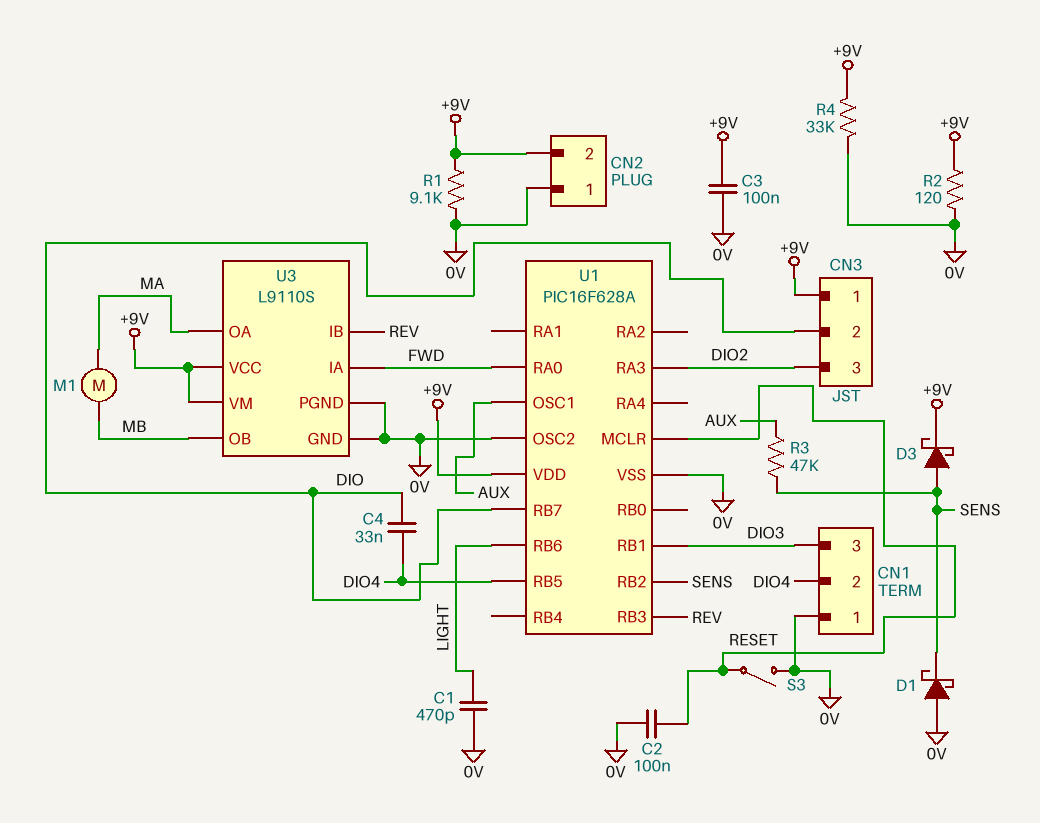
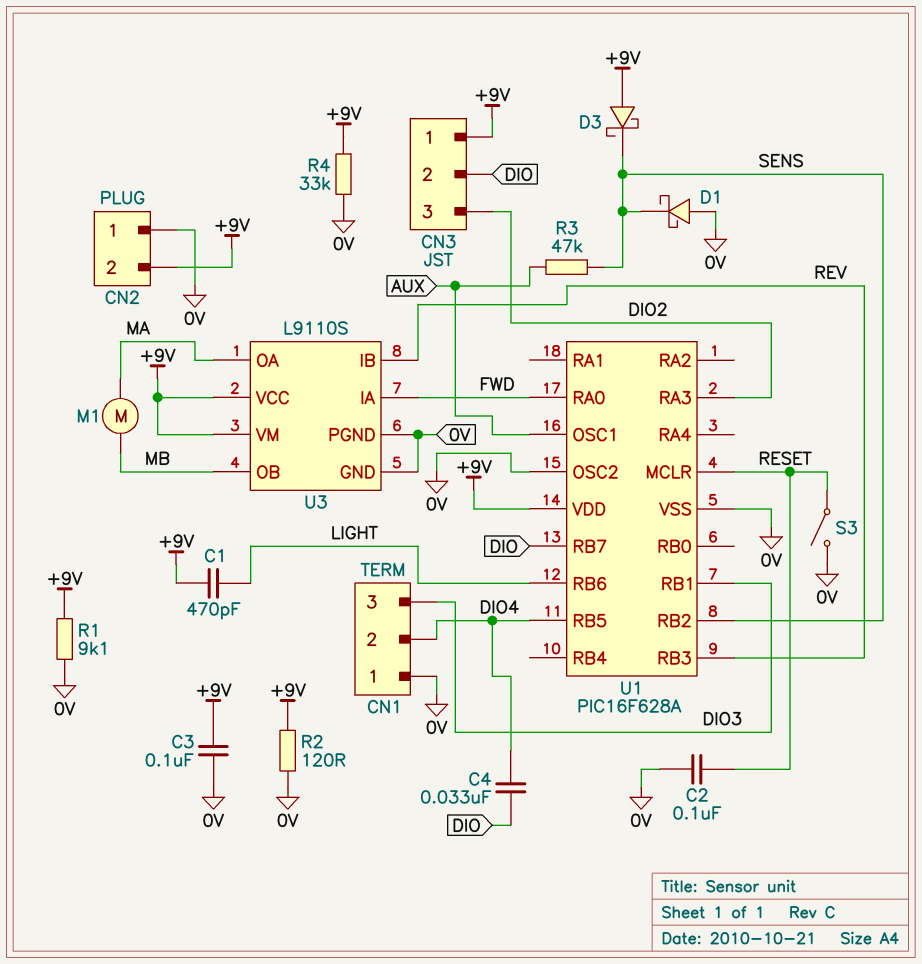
C1: 470pF (0V, LIGHT) -> 470pF (+9V, LIGHT)
D3: schottky (A SENS, K +9V) -> schottky (A +9V, K SENS)

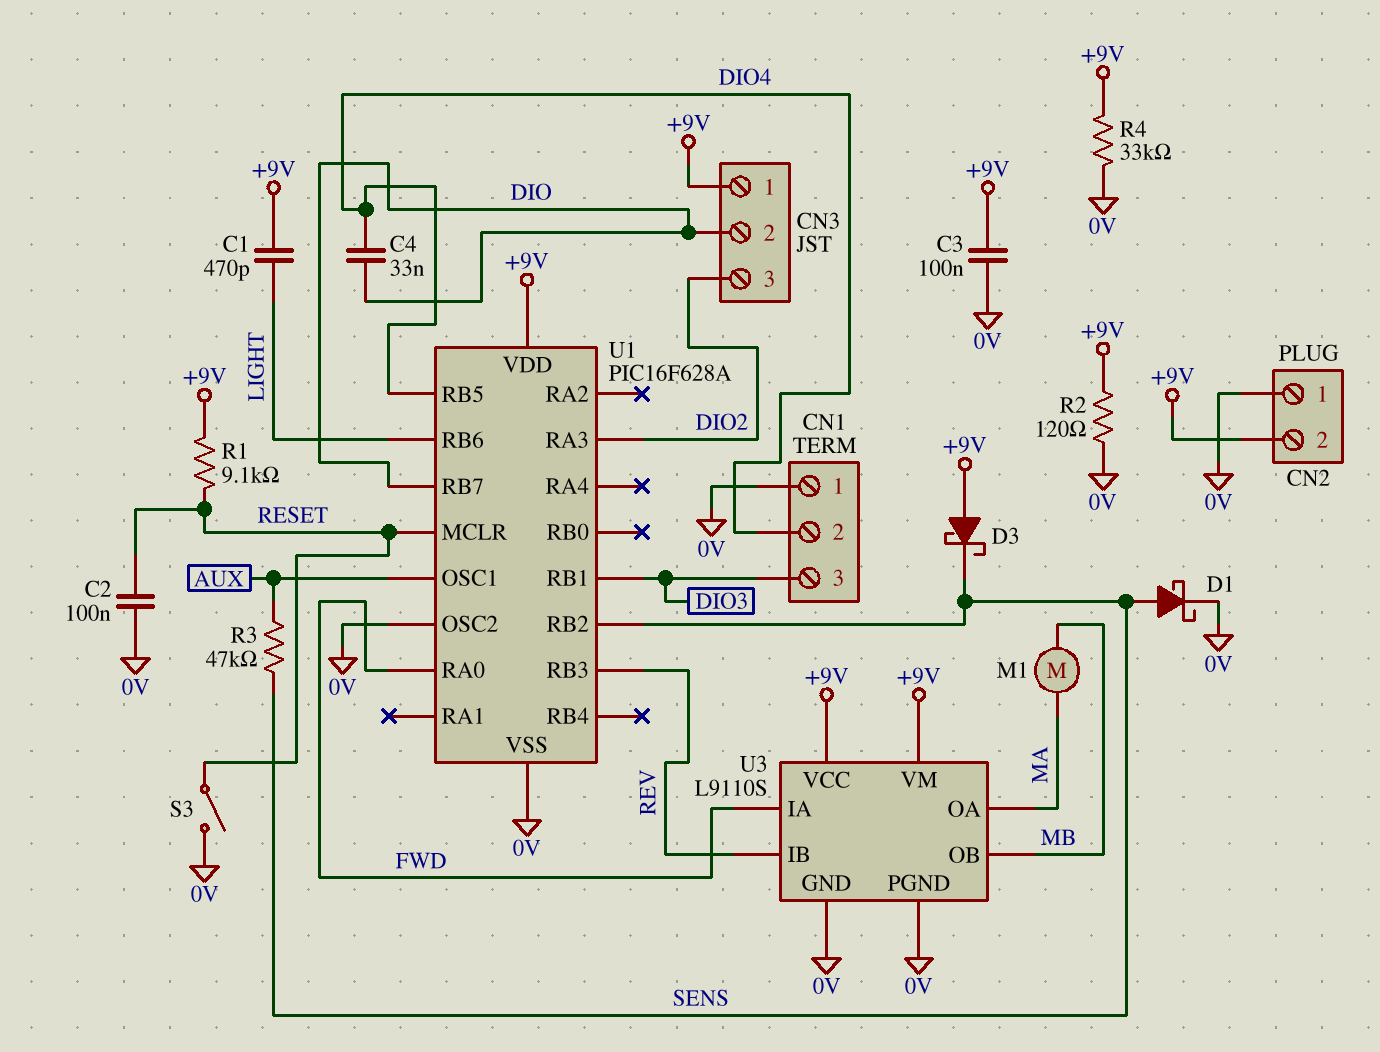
D1: schottky (A 0V, K SENS) -> schottky (A SENS, K 0V)
R1: 9.1k (+9V, 0V) -> 9.1k (+9V, RESET)

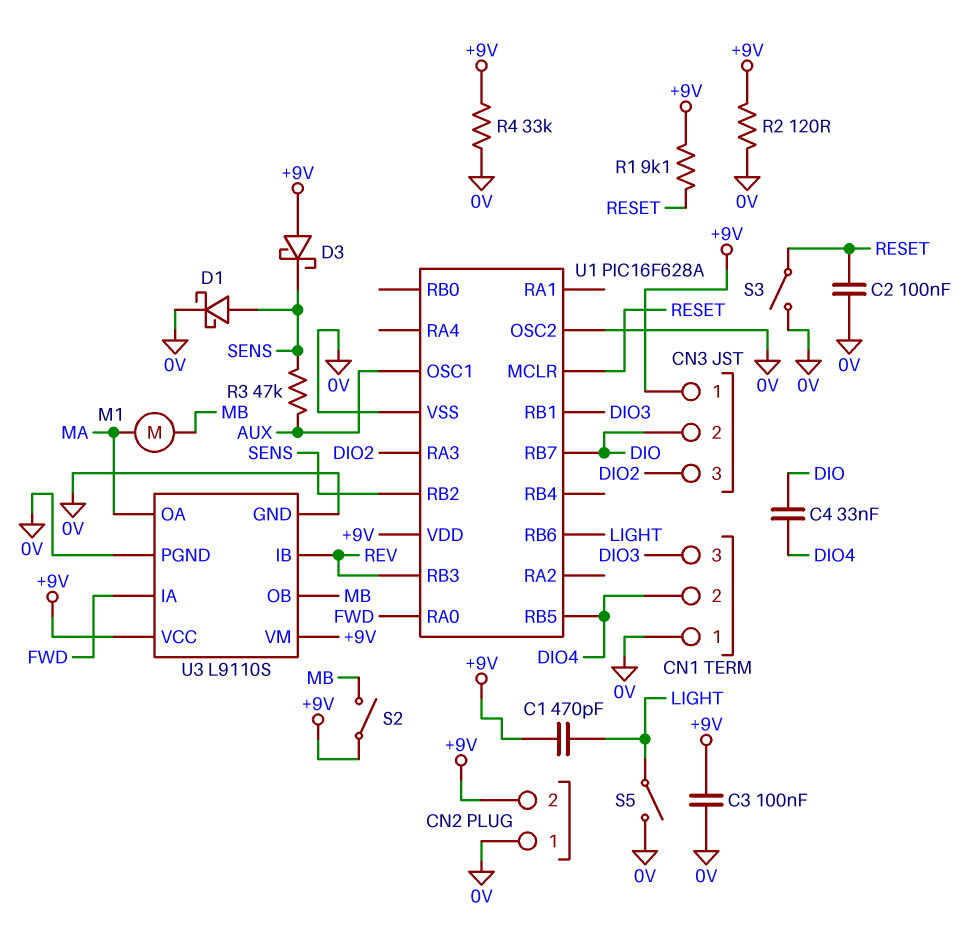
S2: none -> switch (+9V, MB)
S5: none -> switch (0V, LIGHT)

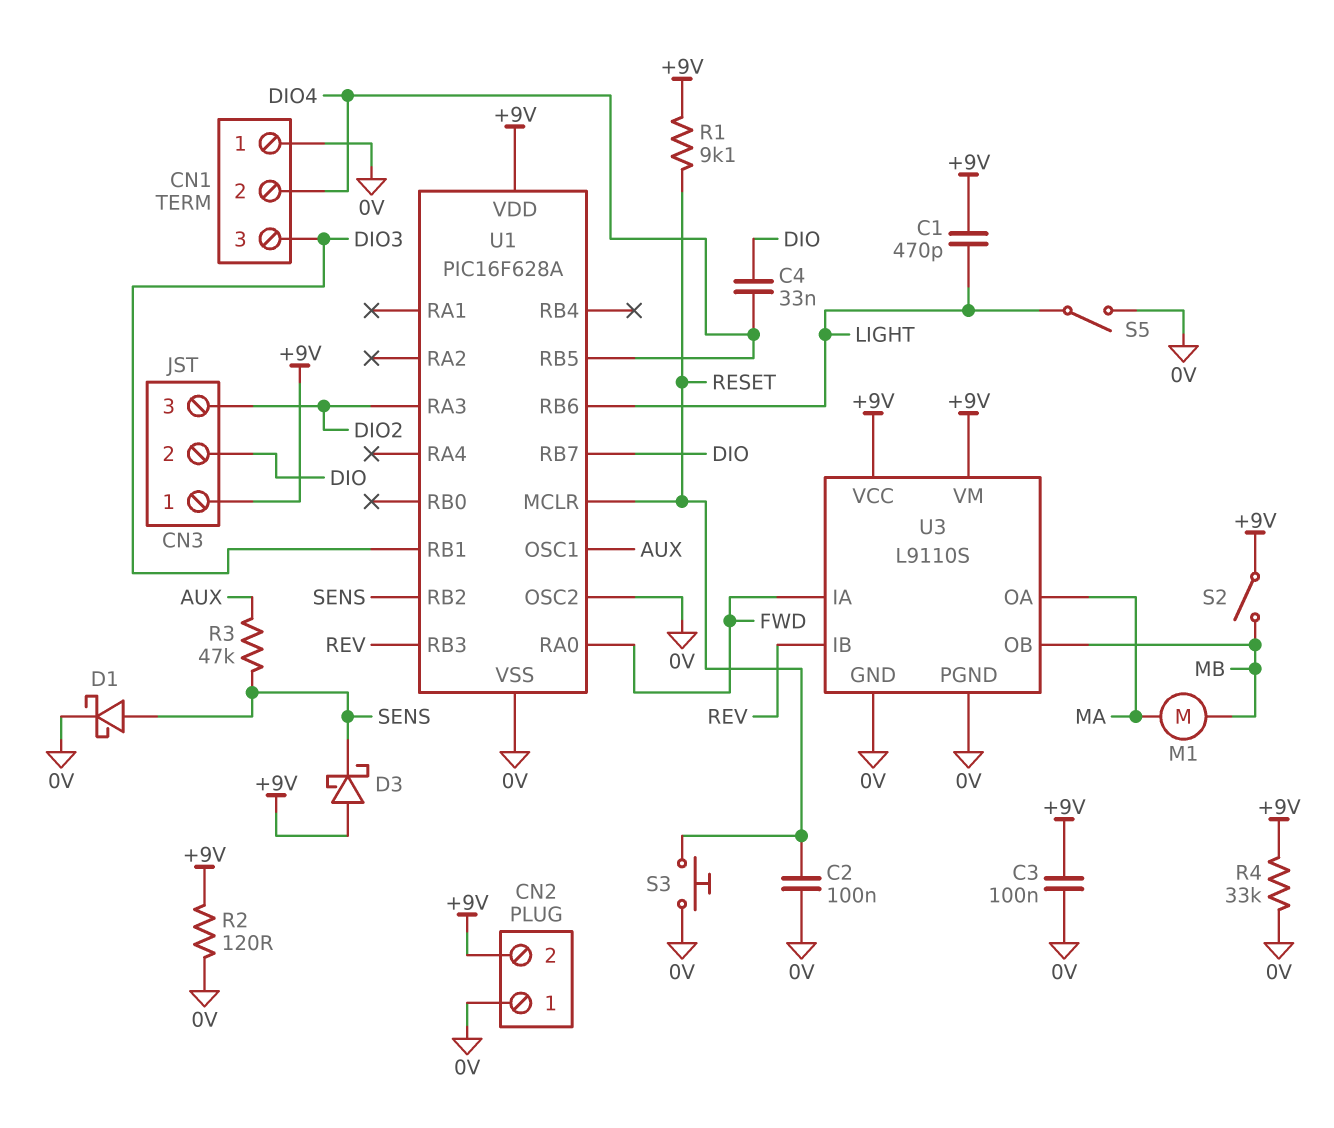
S3: switch (0V, RESET) -> button (0V, RESET)

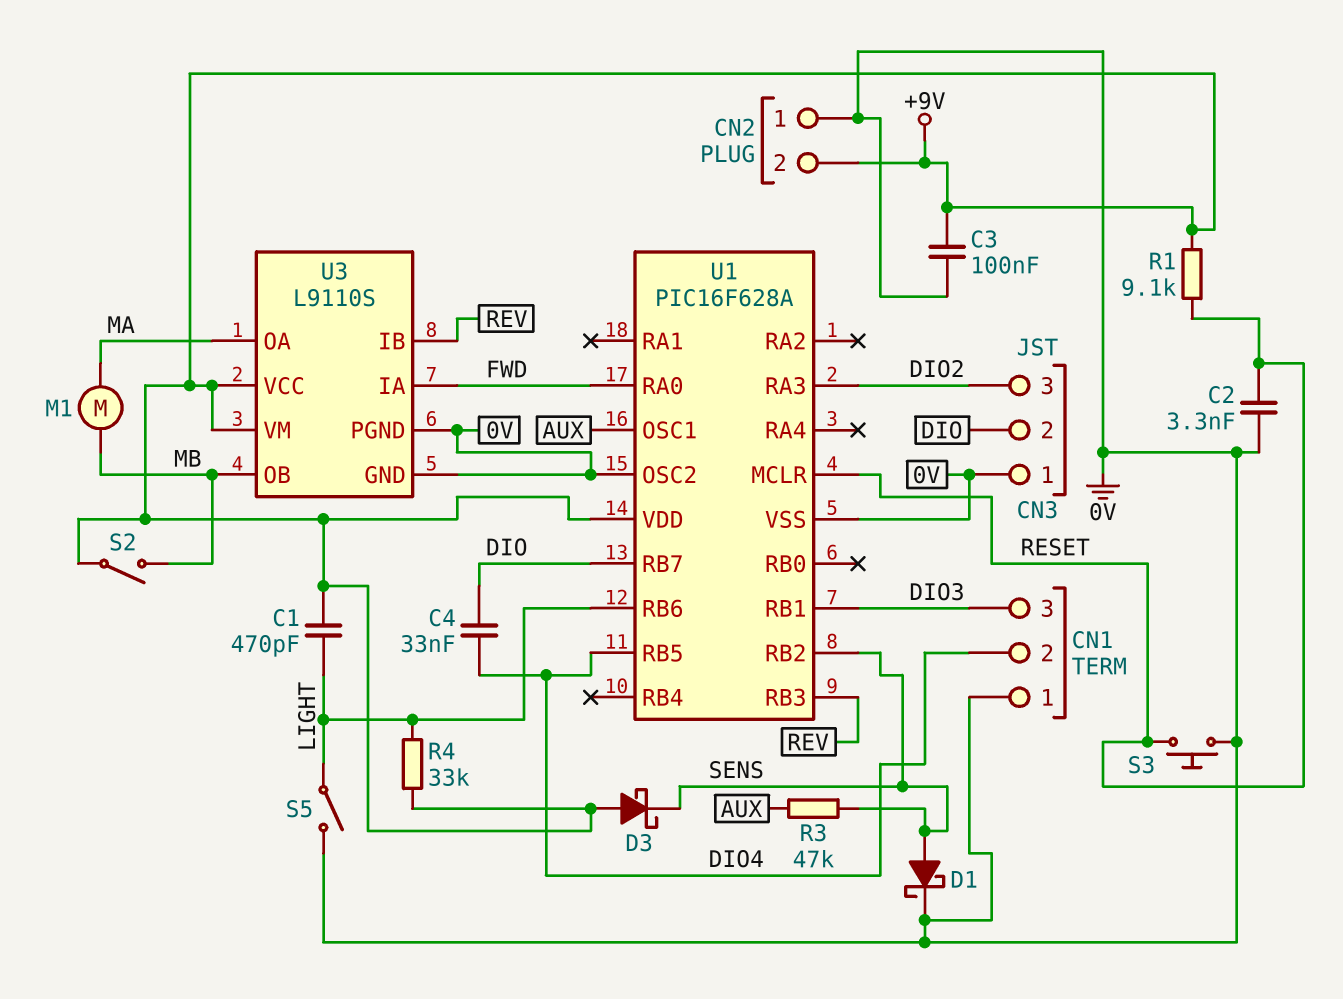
C2: 100nF (0V, RESET) -> 3.3nF (0V, RESET)
CN3 pin 1: +9V -> 0V
R2: 120 (+9V, 0V) -> none
R4: 33k (+9V, 0V) -> 33k (+9V, LIGHT)

